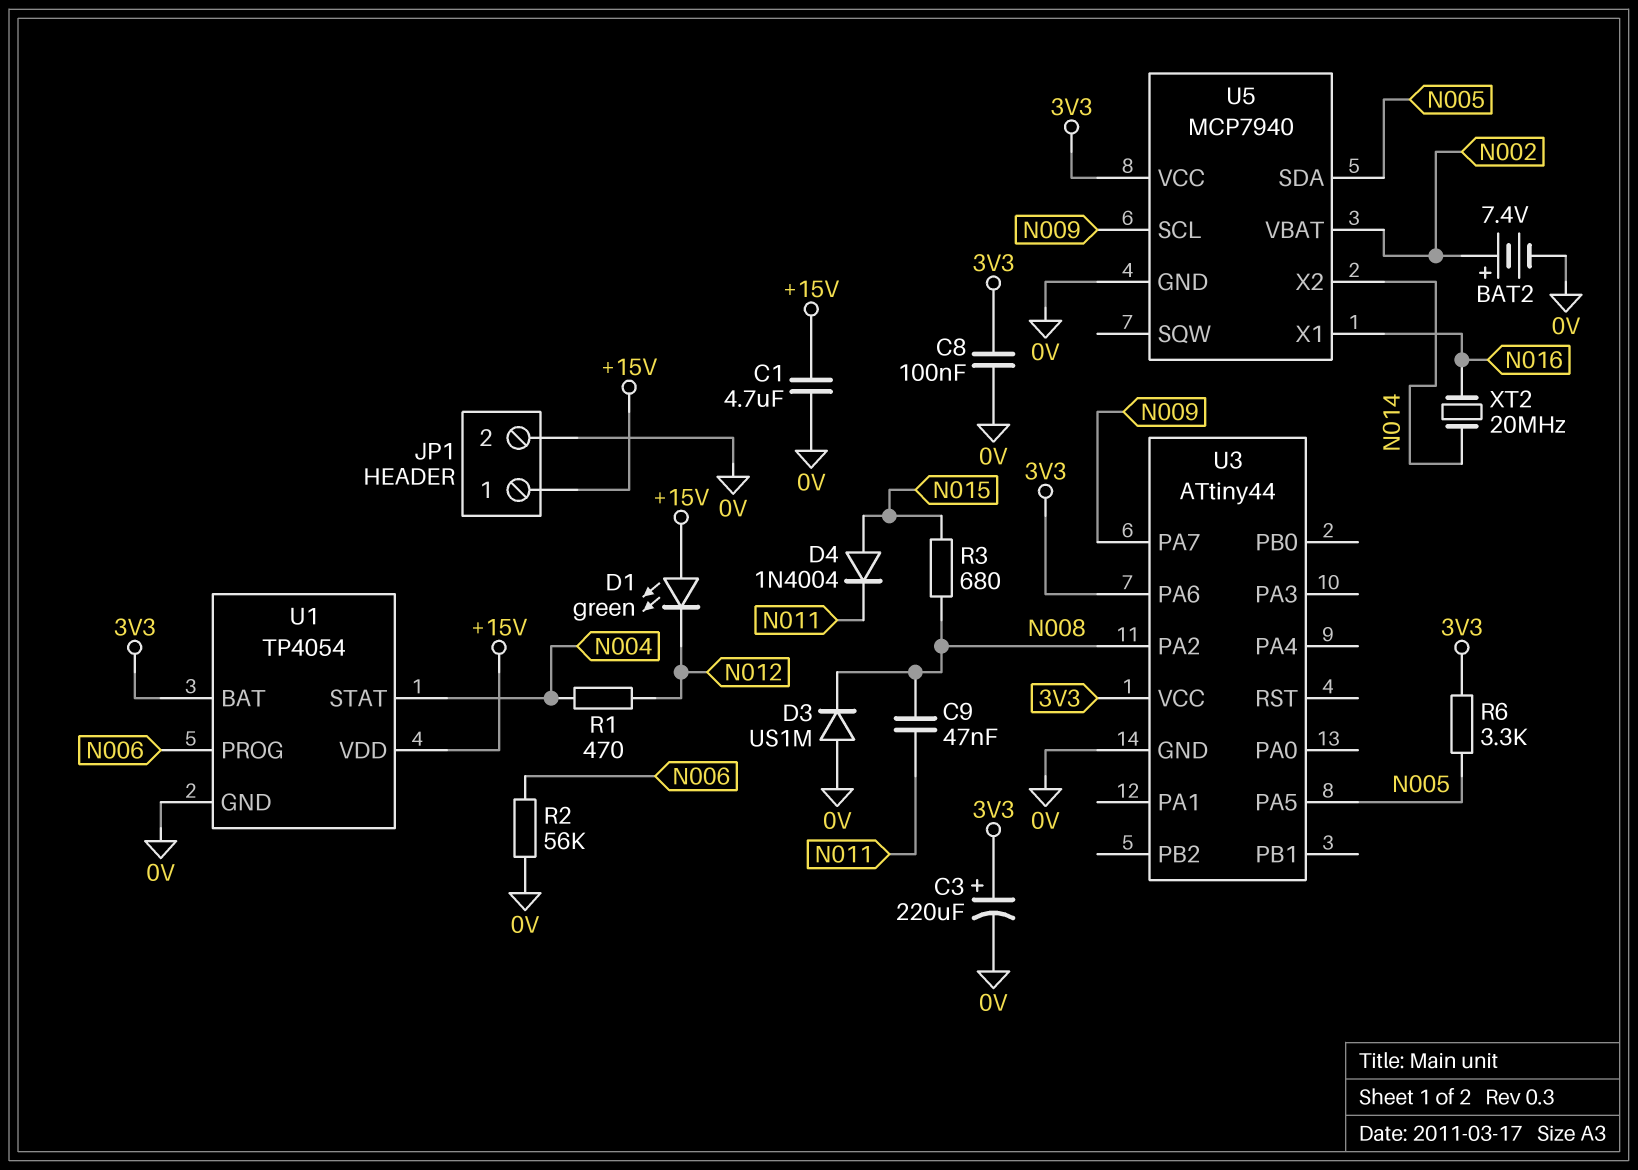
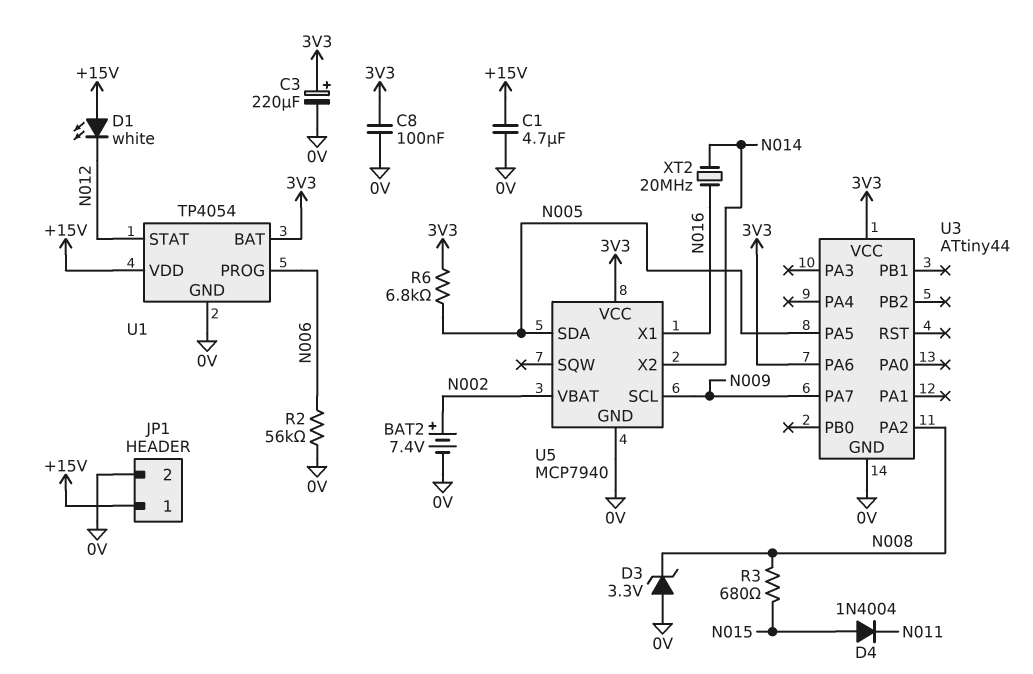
C9: 47nF (N008, N011) -> none
D1: LED green (A +15V, K N012) -> LED white (A +15V, K N012)
D3: diode US1M (A 0V, K N008) -> zener 3.3V (A 0V, K N008)
R1: 470 (N004, N012) -> none
R6: 3.3k (3V3, N005) -> 6.8k (3V3, N005)
U1 pin STAT: N004 -> N012

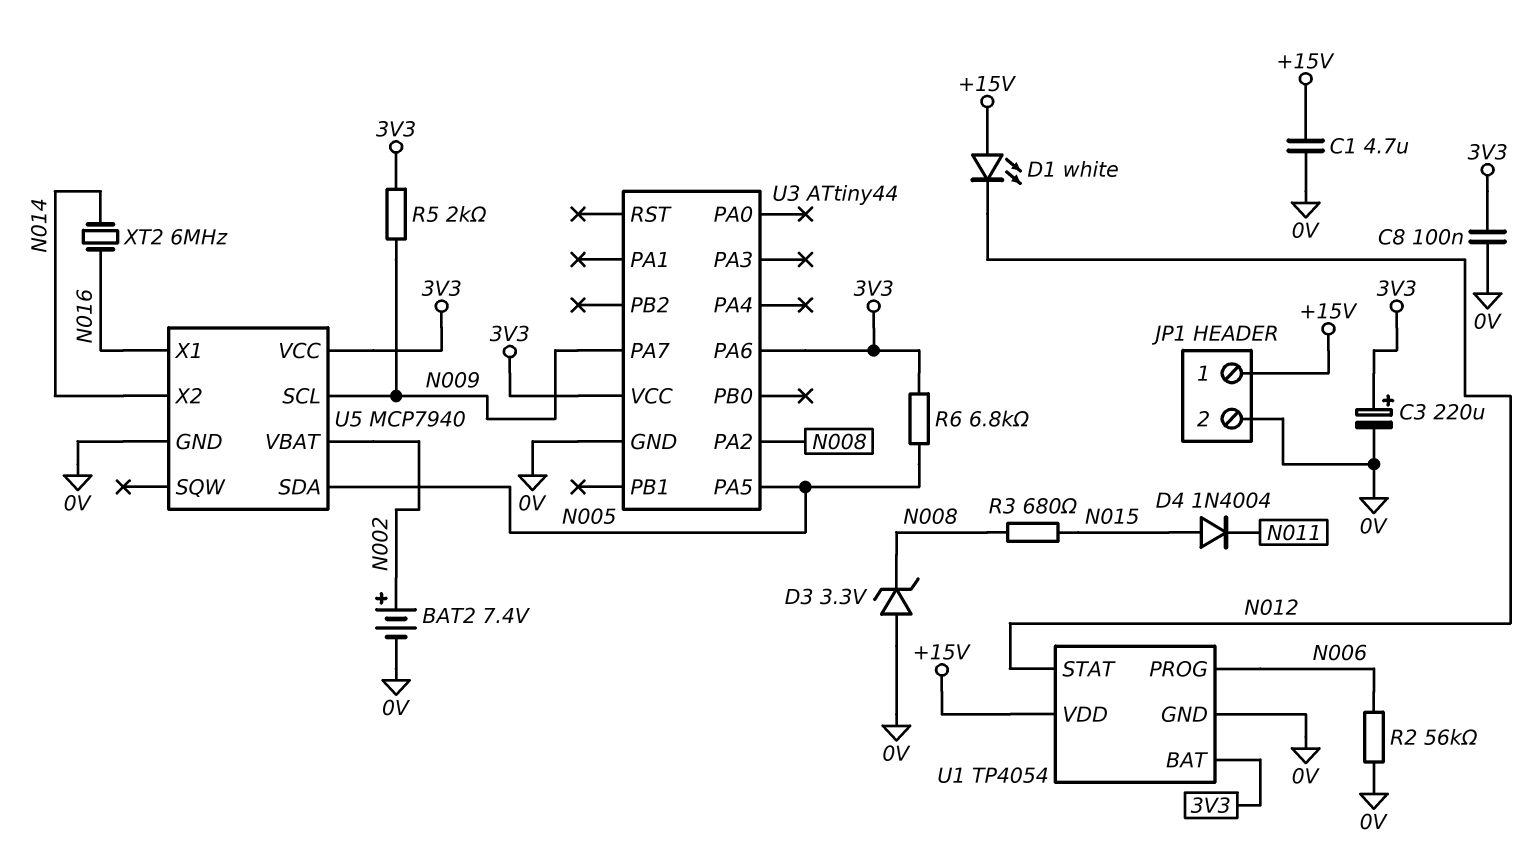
R5: none -> 2k (3V3, N009)
XT2: 20MHz (N014, N016) -> 6MHz (N014, N016)

